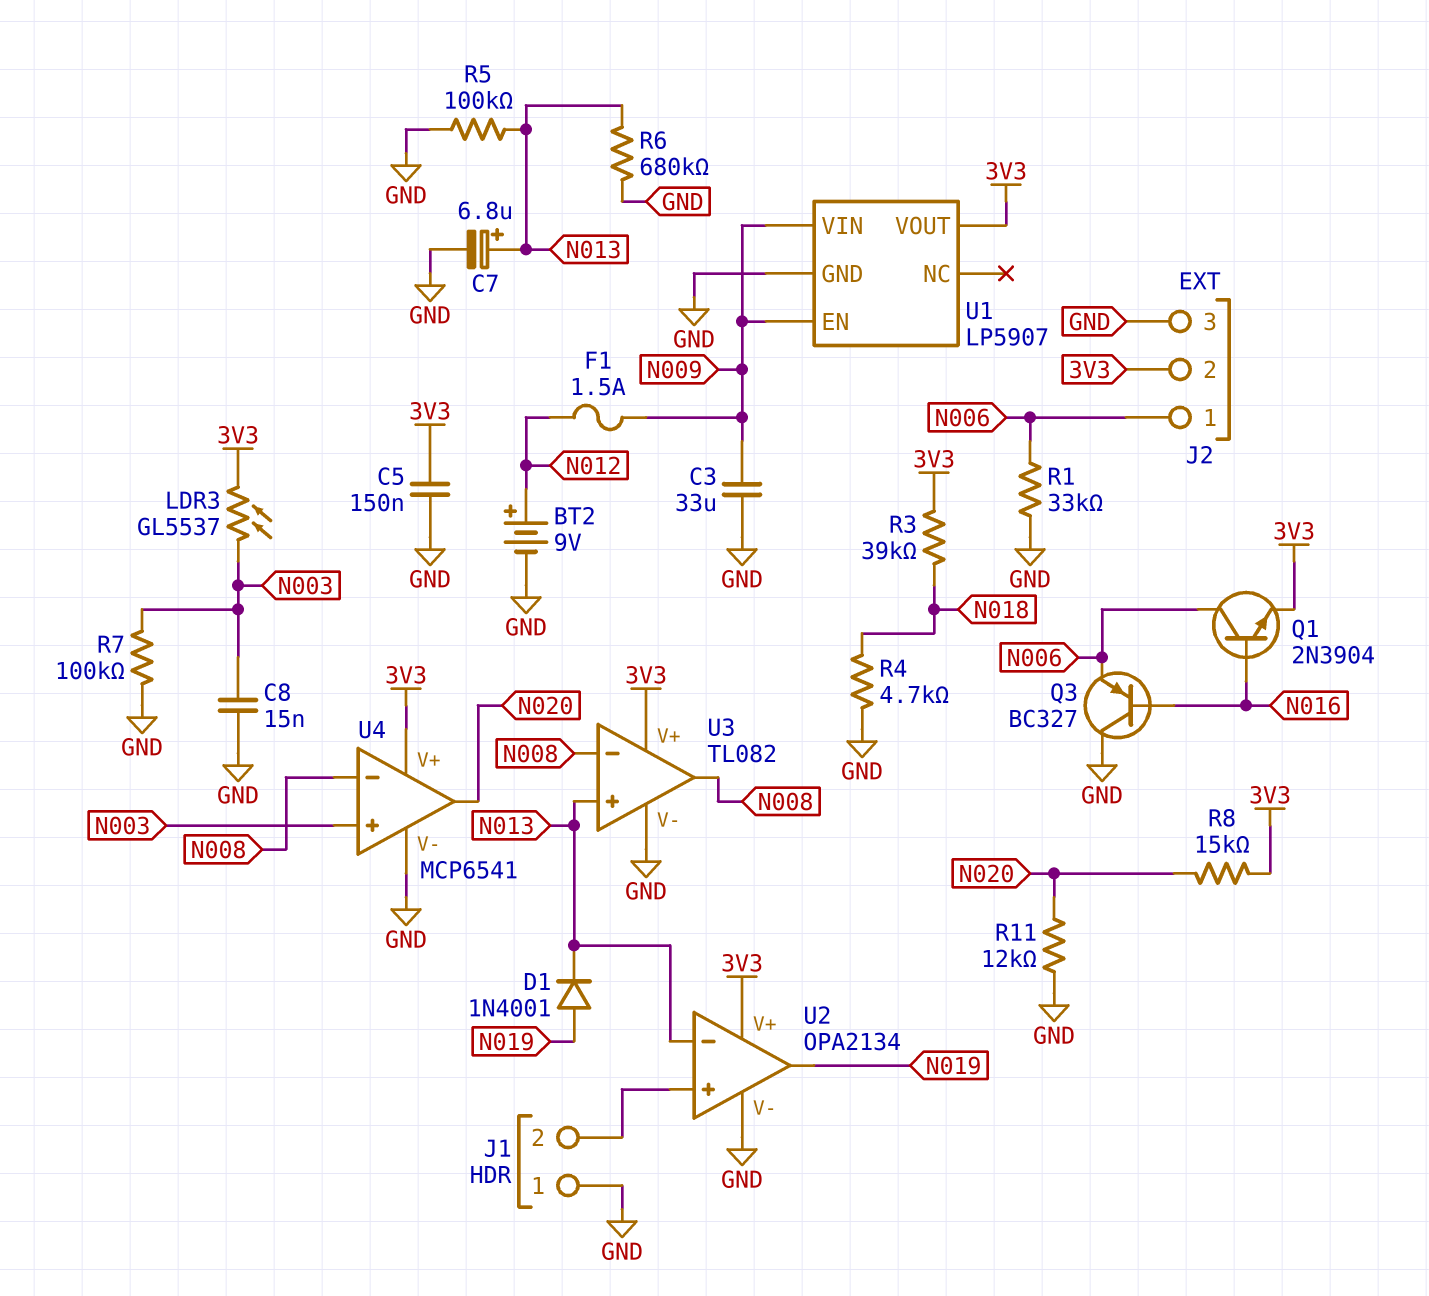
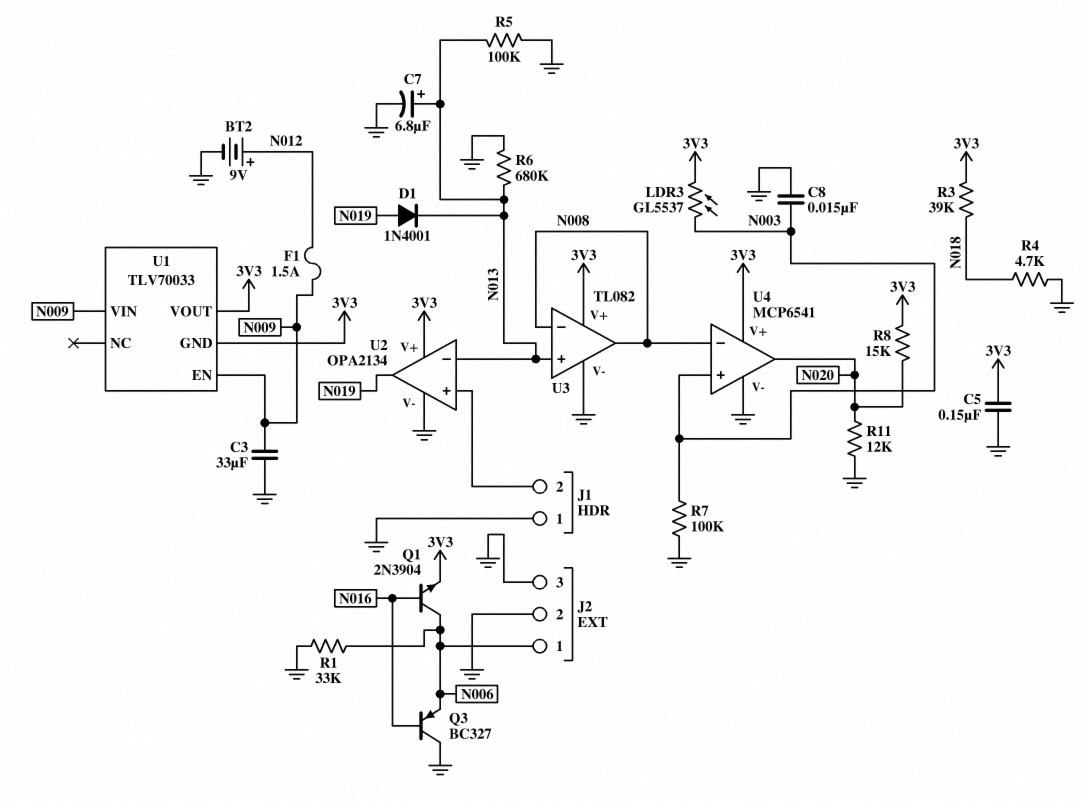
J2 pin 2: 3V3 -> GND
U1: LP5907 -> TLV70033
U1 pin GND: GND -> 3V3

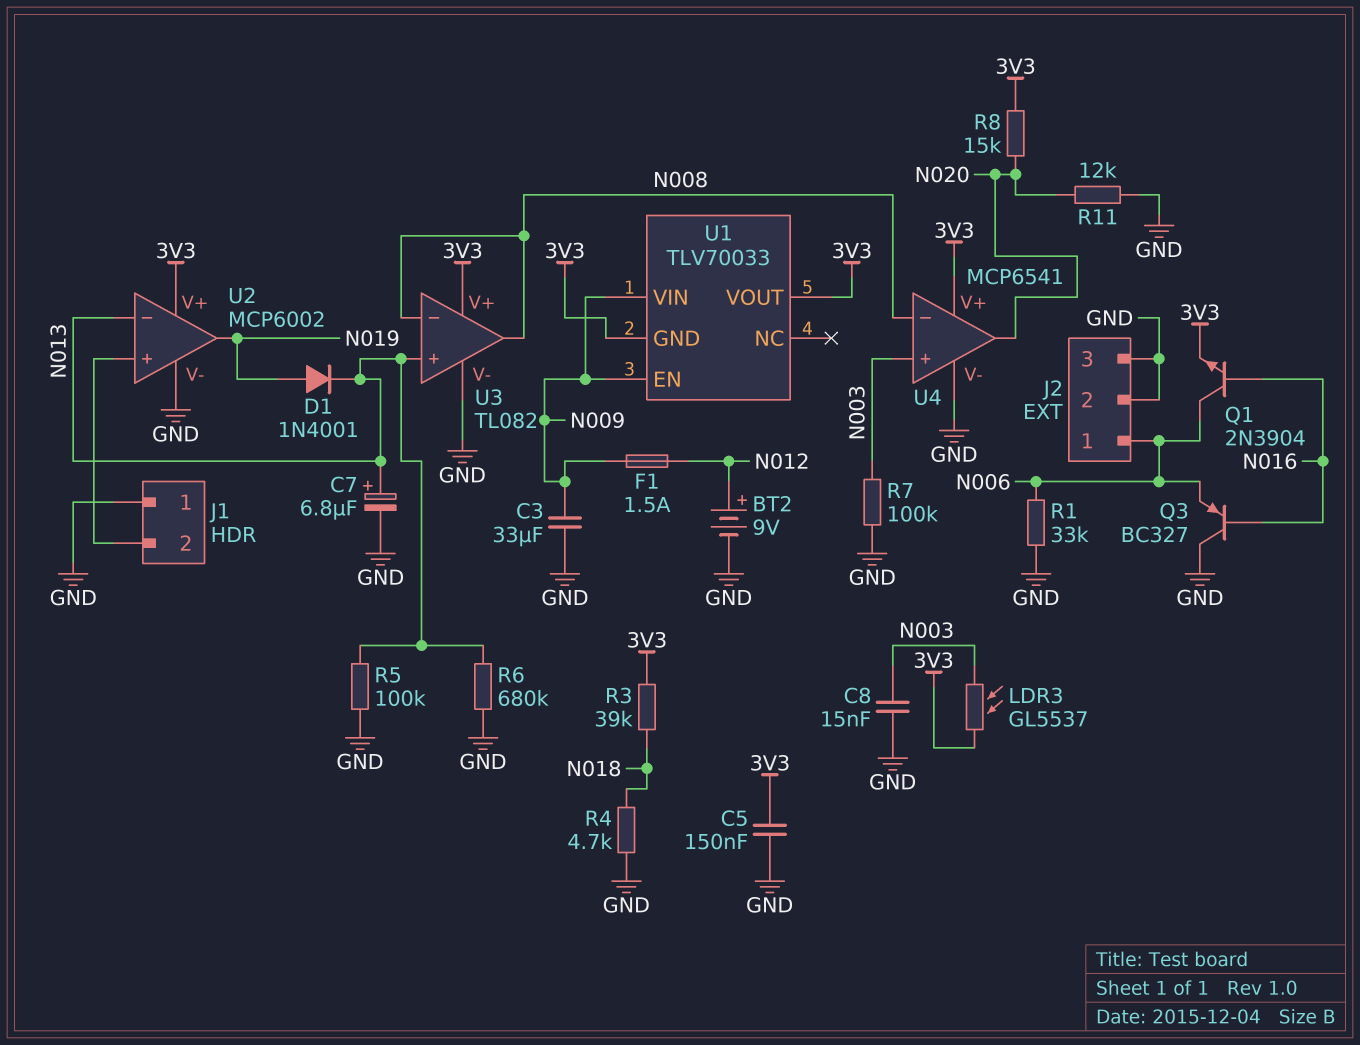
U2: OPA2134 -> MCP6002

